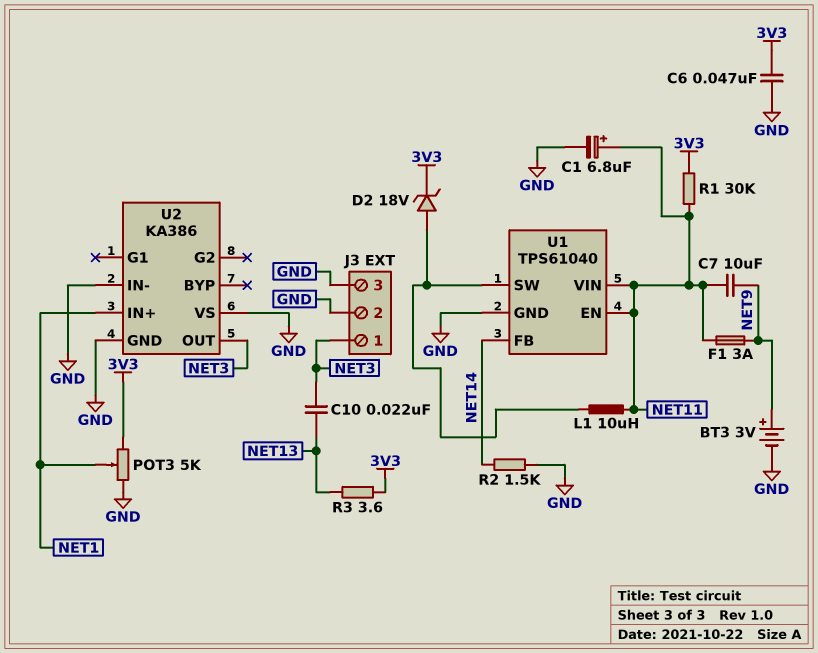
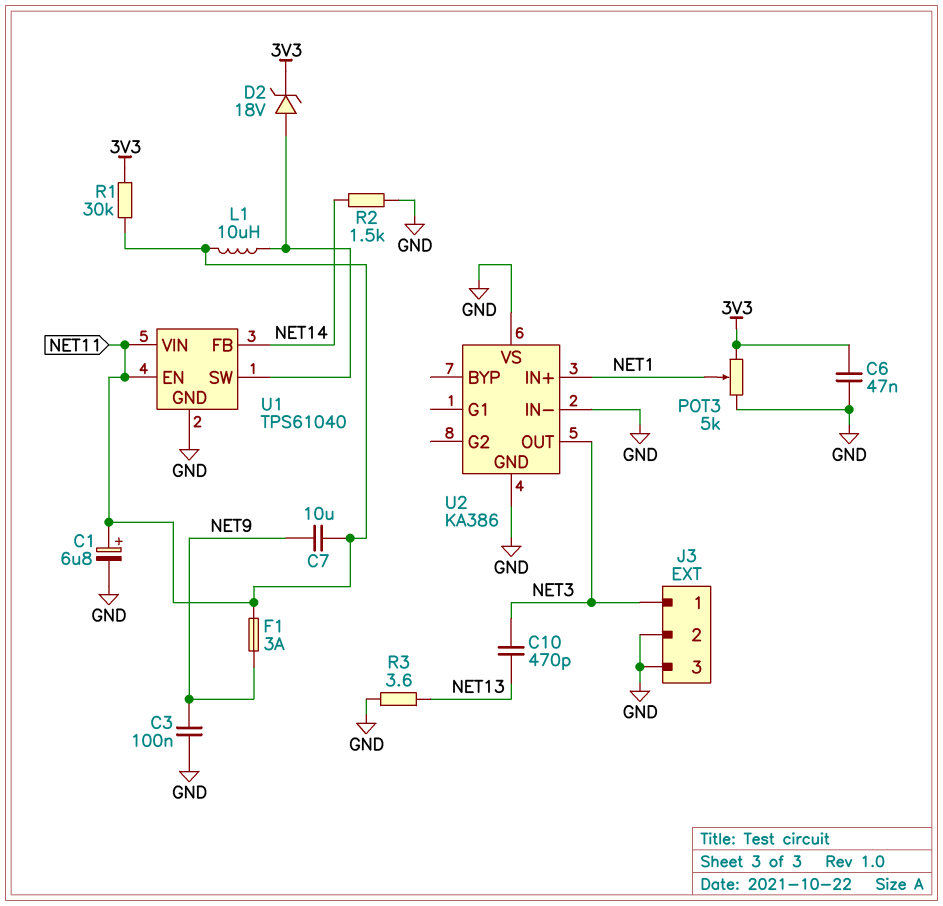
BT3: 3V (plus NET9, minus GND) -> none
C3: none -> 100nF (GND, NET9)
C10: 22nF (NET3, NET13) -> 470pF (NET3, NET13)
R3: 3.6 (3V3, NET13) -> 3.6 (GND, NET13)

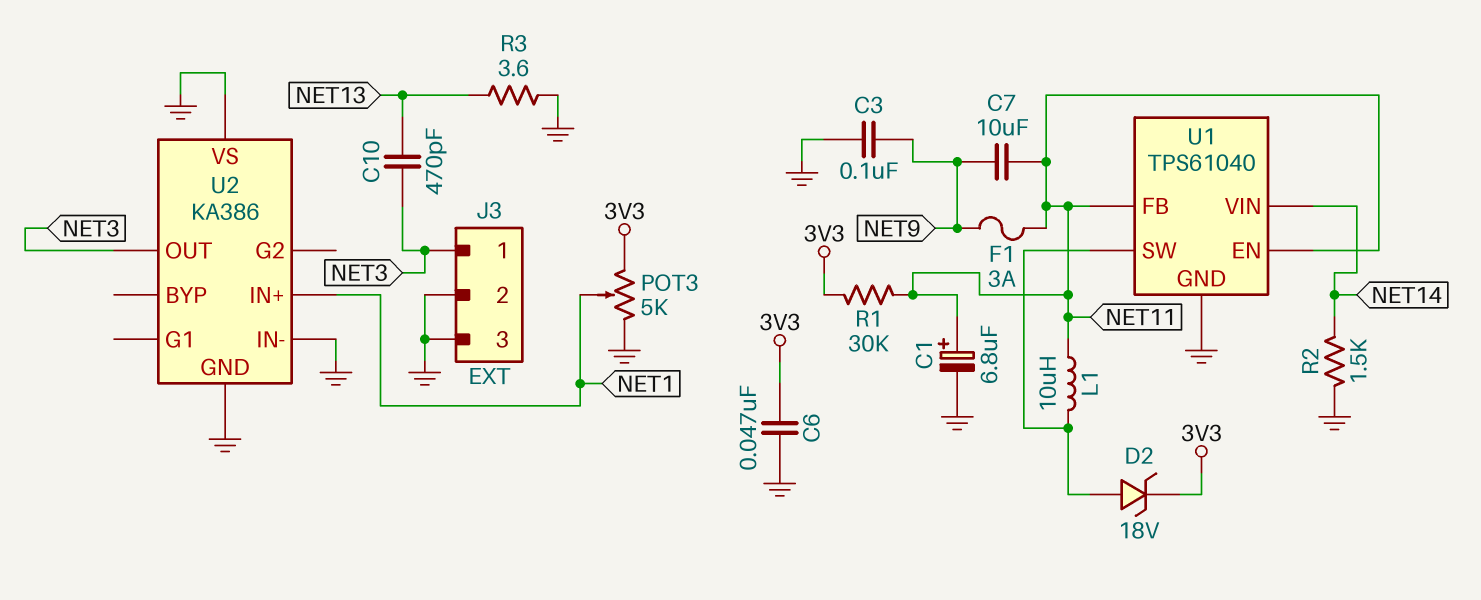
U1 pin FB: NET14 -> NET11
U1 pin VIN: NET11 -> NET14

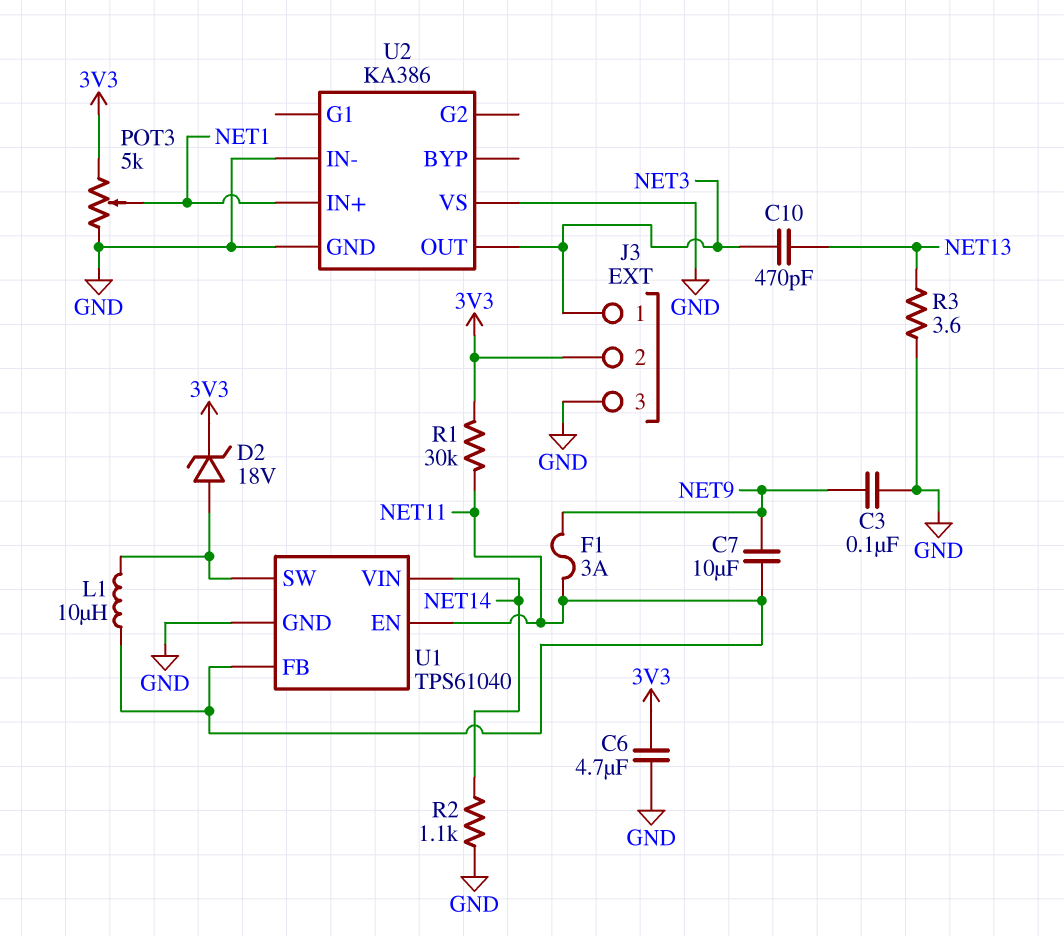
C1: 6.8uF (plus NET11, minus GND) -> none
C6: 47nF (3V3, GND) -> 4.7uF (3V3, GND)
J3 pin 2: GND -> 3V3
R2: 1.5k (GND, NET14) -> 1.1k (GND, NET14)

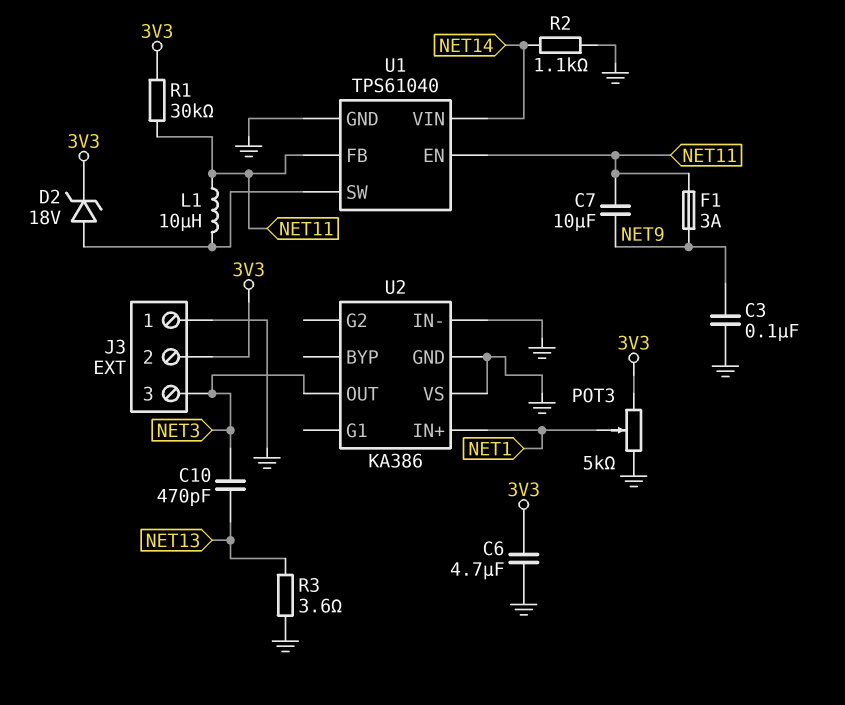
J3 pin 1: NET3 -> GND
J3 pin 3: GND -> NET3

